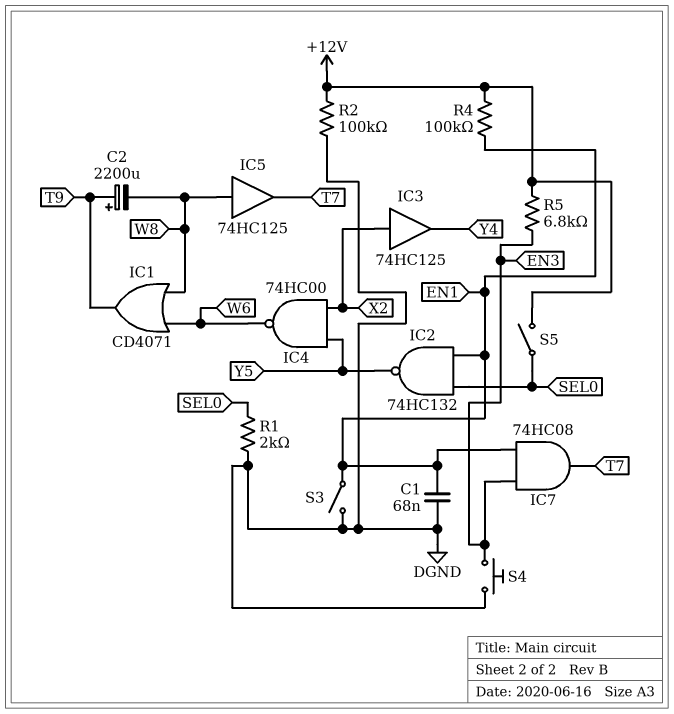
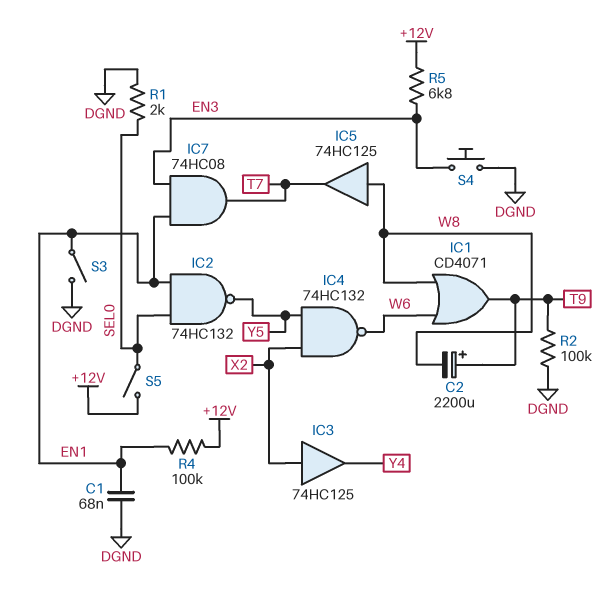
IC4: NAND 74HC00 (in X2, in Y5, out W6) -> NAND 74HC132 (in X2, in Y5, out W6)
R2: 100k (+12V, DGND) -> 100k (DGND, T9)

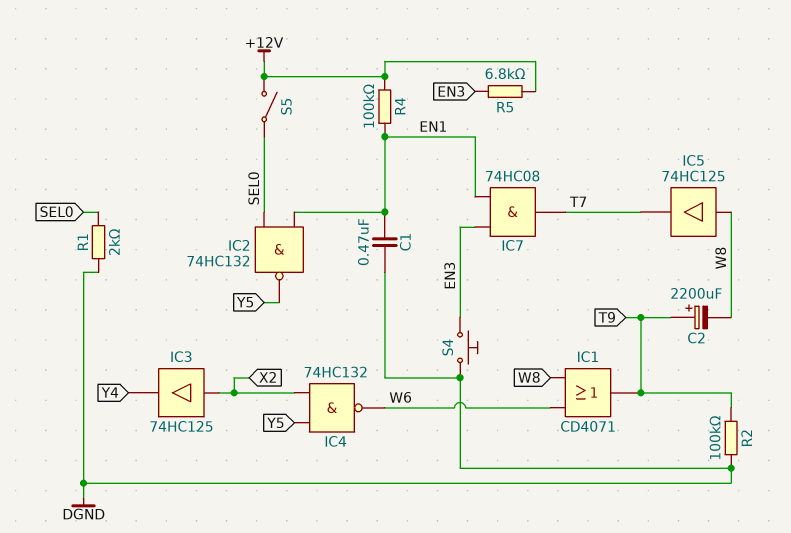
C1: 68nF (DGND, EN1) -> 470nF (DGND, EN1)
S3: switch (DGND, EN1) -> none

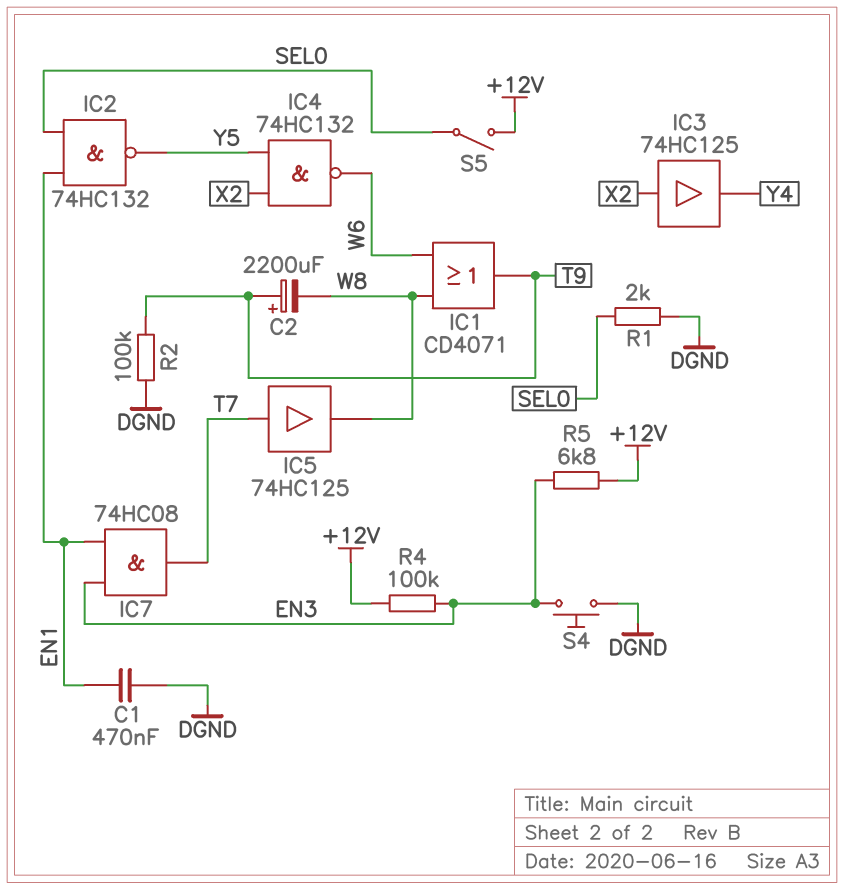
IC5: buffer 74HC125 (in W8, out T7) -> buffer 74HC125 (in T7, out W8)
R4: 100k (+12V, EN1) -> 100k (+12V, EN3)

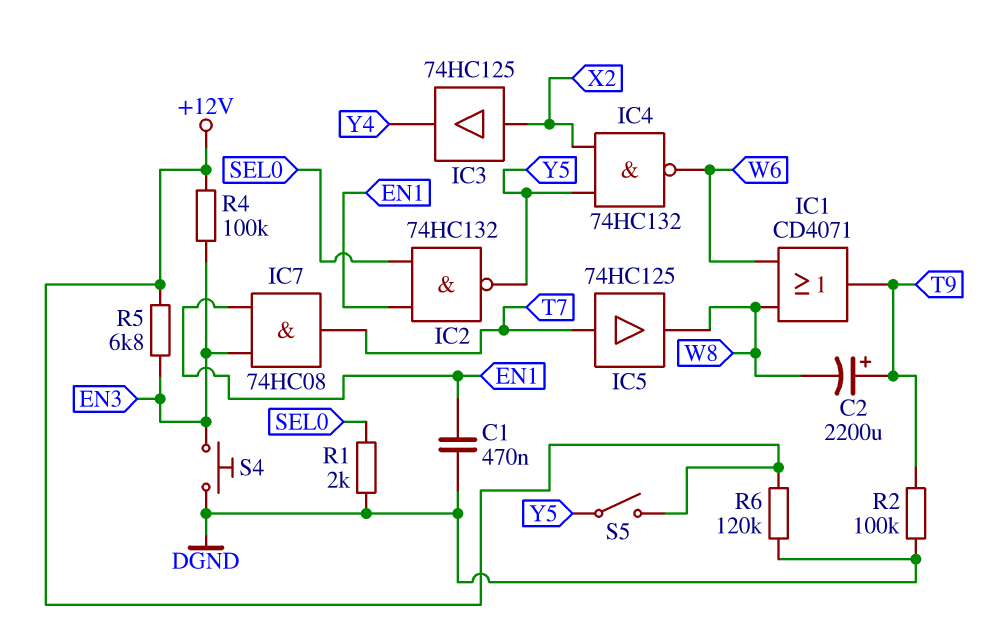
R6: none -> 120k (+12V, DGND)
S5: switch (+12V, SEL0) -> switch (+12V, Y5)

